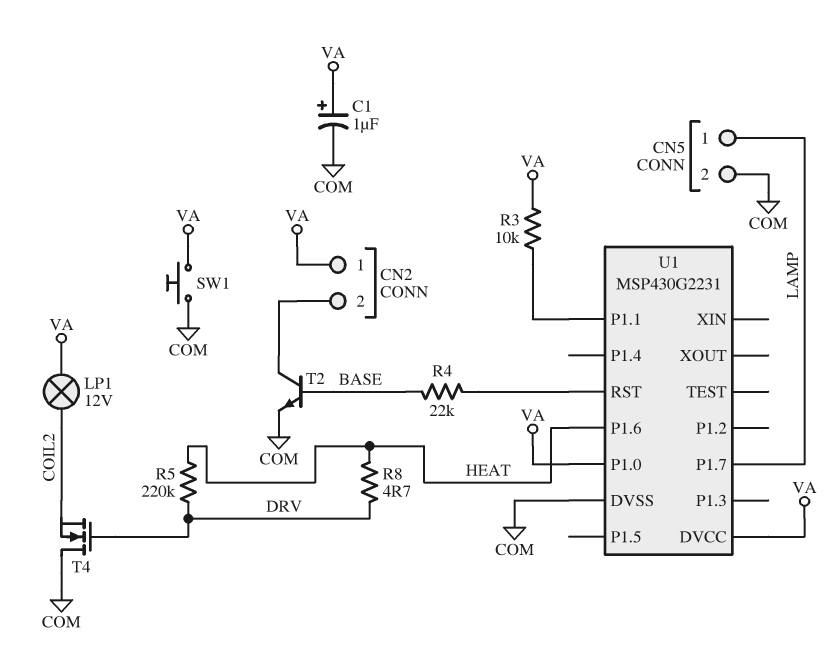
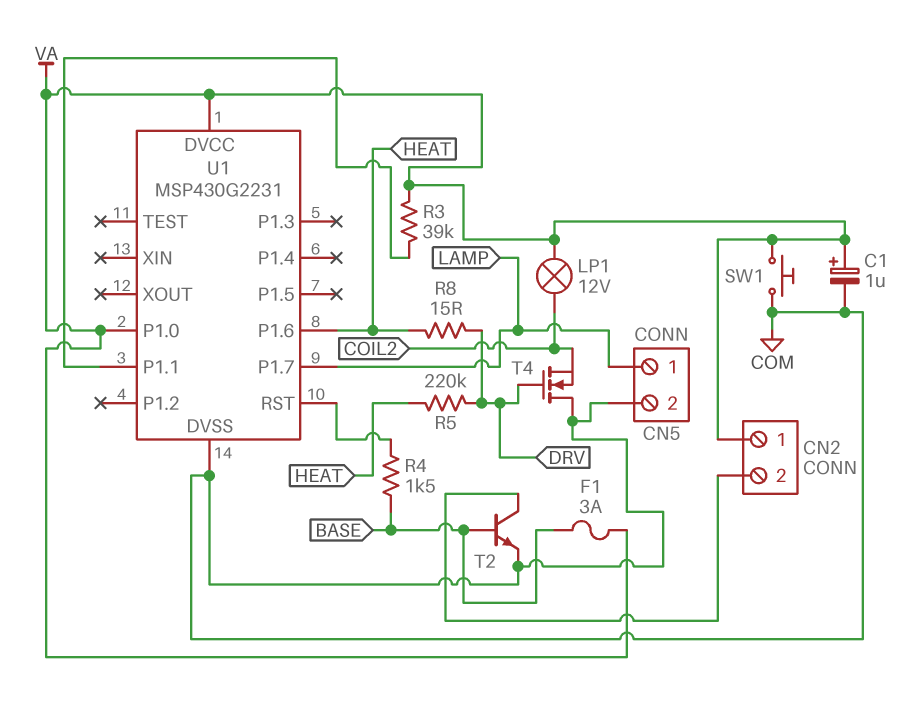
F1: none -> 3A (BASE, VA)
R3: 10k (U1/P1.1, VA) -> 39k (U1/P1.1, VA)
R4: 22k (BASE, U1/RST) -> 1.5k (BASE, U1/RST)
R8: 4.7 (DRV, HEAT) -> 15 (DRV, HEAT)

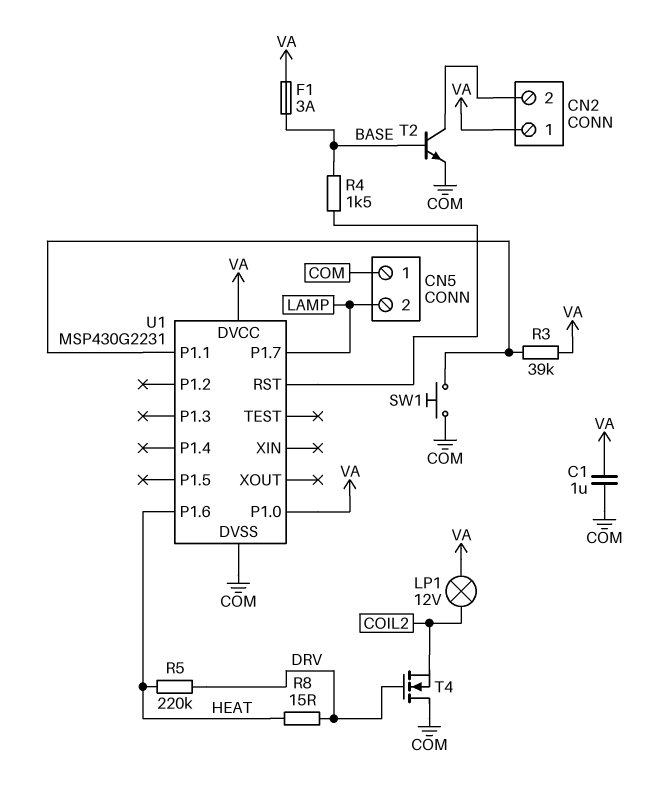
C1: 1uF (plus VA, minus COM) -> 1uF (COM, VA)
CN5 pin 1: LAMP -> COM
CN5 pin 2: COM -> LAMP
SW1: button (COM, VA) -> button (COM, U1/P1.1)

